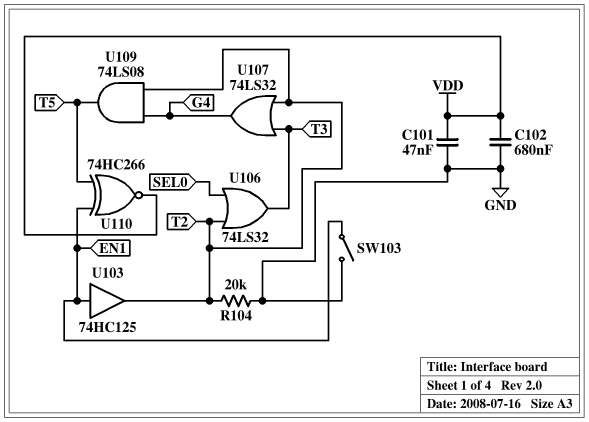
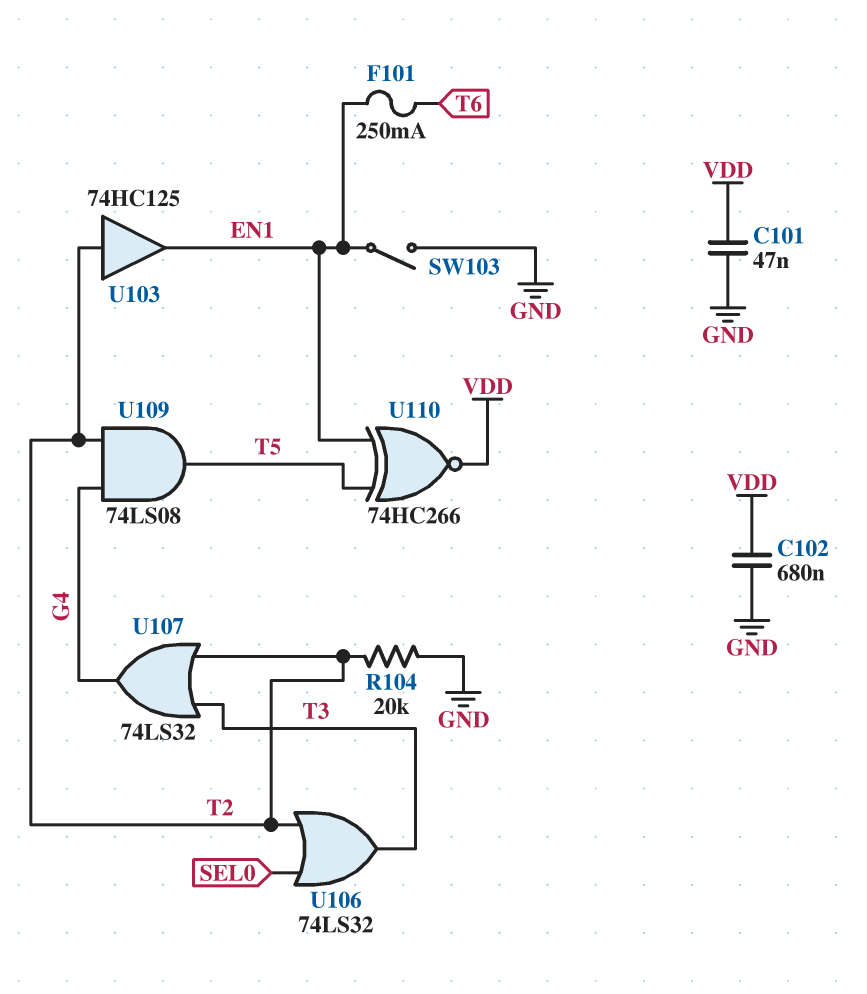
F101: none -> 250mA (EN1, T6)
U103: buffer 74HC125 (in EN1, out T2) -> buffer 74HC125 (in T2, out EN1)

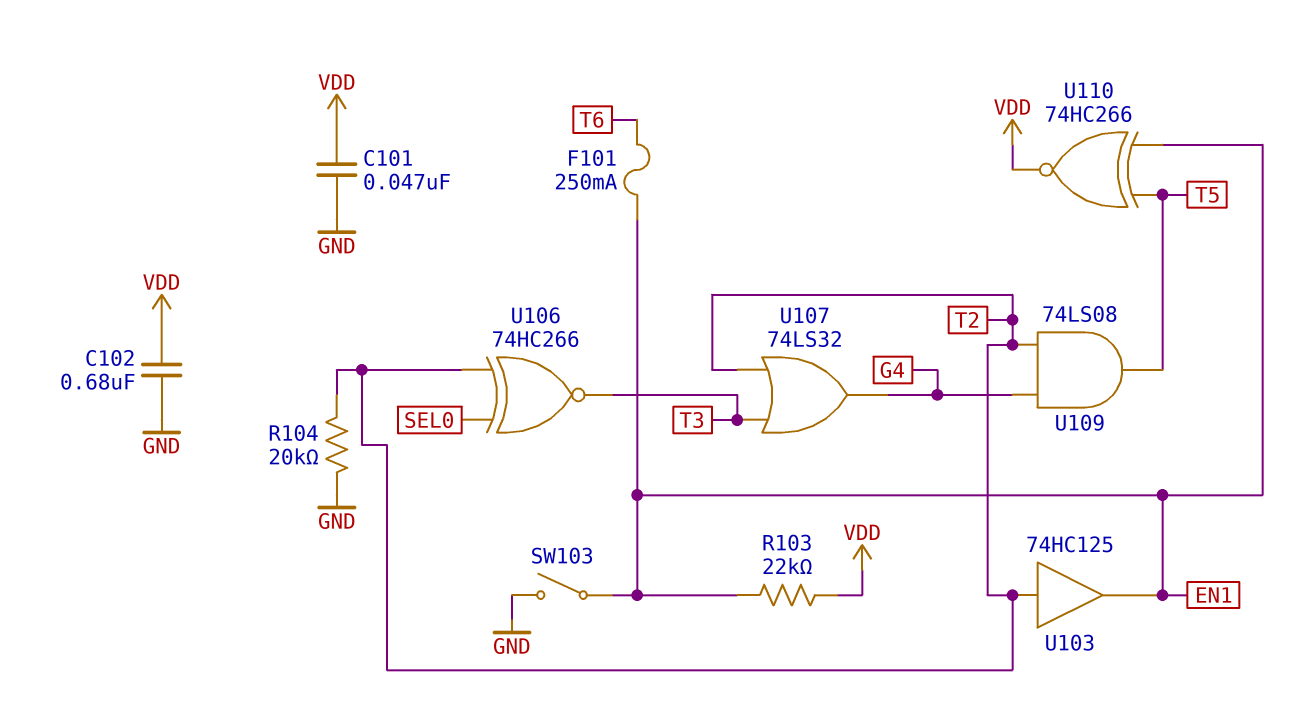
R103: none -> 22k (EN1, VDD)
U106: OR 74LS32 (in SEL0, in T2, out T3) -> XNOR 74HC266 (in SEL0, in T2, out T3)

